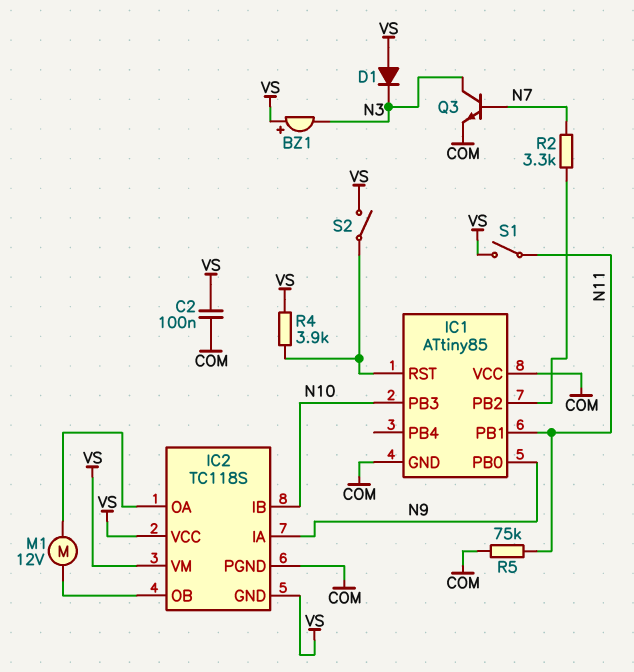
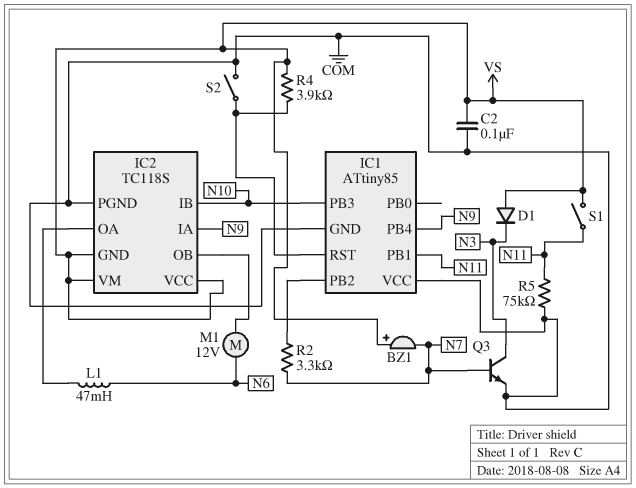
BZ1: buzzer (plus VS, minus N3) -> buzzer (plus VS, minus N7)
IC1 pin PB0: N9 -> none
IC1 pin PB4: none -> N9
L1: none -> 47mH (IC2/OA, N6)
M1: motor 12V (IC2/OA, IC2/OB) -> motor 12V (IC2/OB, N6)
S2: switch (IC1/RST, VS) -> switch (COM, IC1/RST)

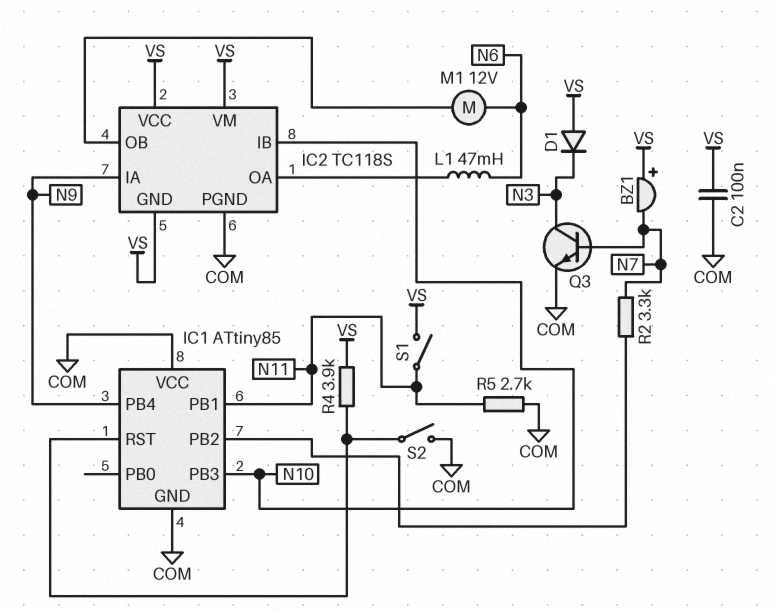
R5: 75k (COM, N11) -> 2.7k (COM, N11)

